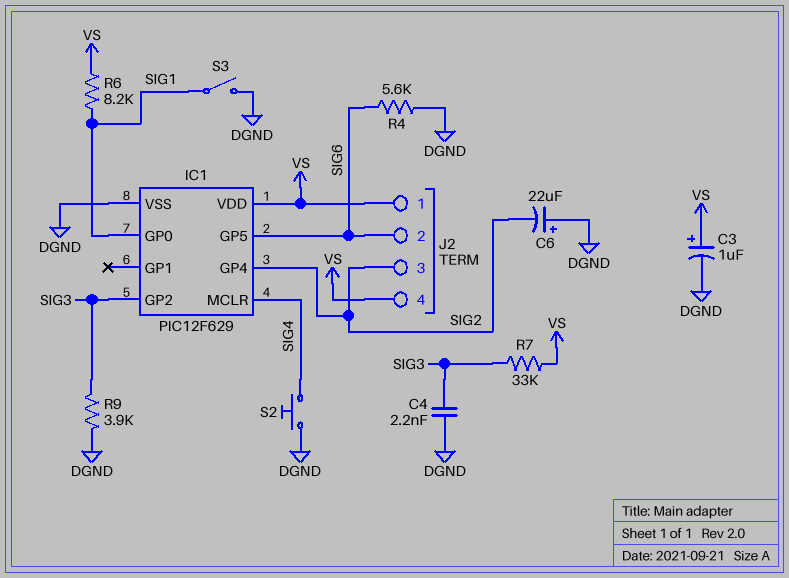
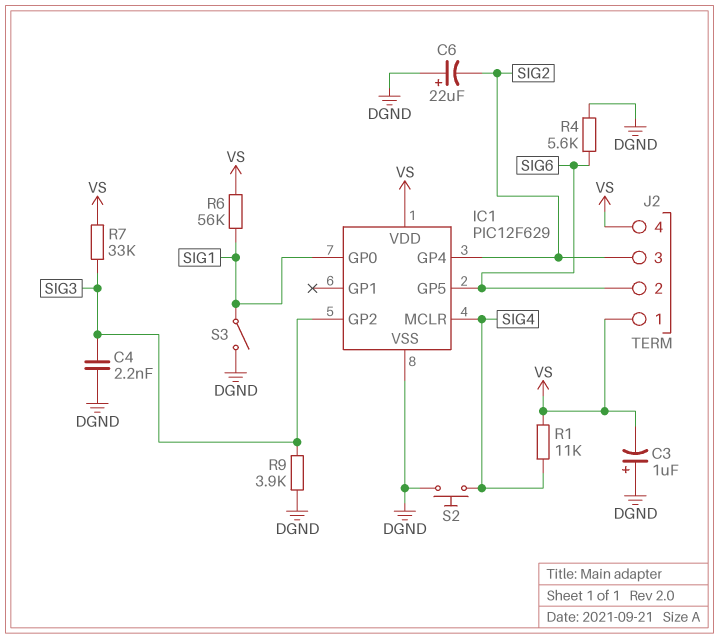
C3: 1uF (plus VS, minus DGND) -> 1uF (plus DGND, minus VS)
R1: none -> 11k (SIG4, VS)
R6: 8.2k (SIG1, VS) -> 56k (SIG1, VS)

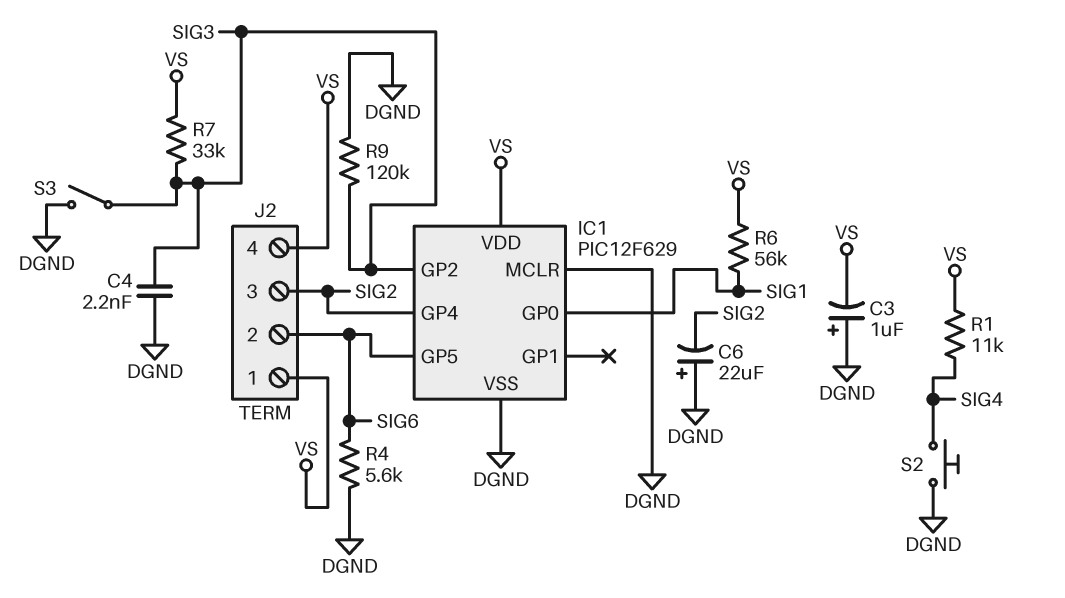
IC1 pin MCLR: SIG4 -> DGND
R9: 3.9k (DGND, SIG3) -> 120k (DGND, SIG3)
S3: switch (DGND, SIG1) -> switch (DGND, SIG3)

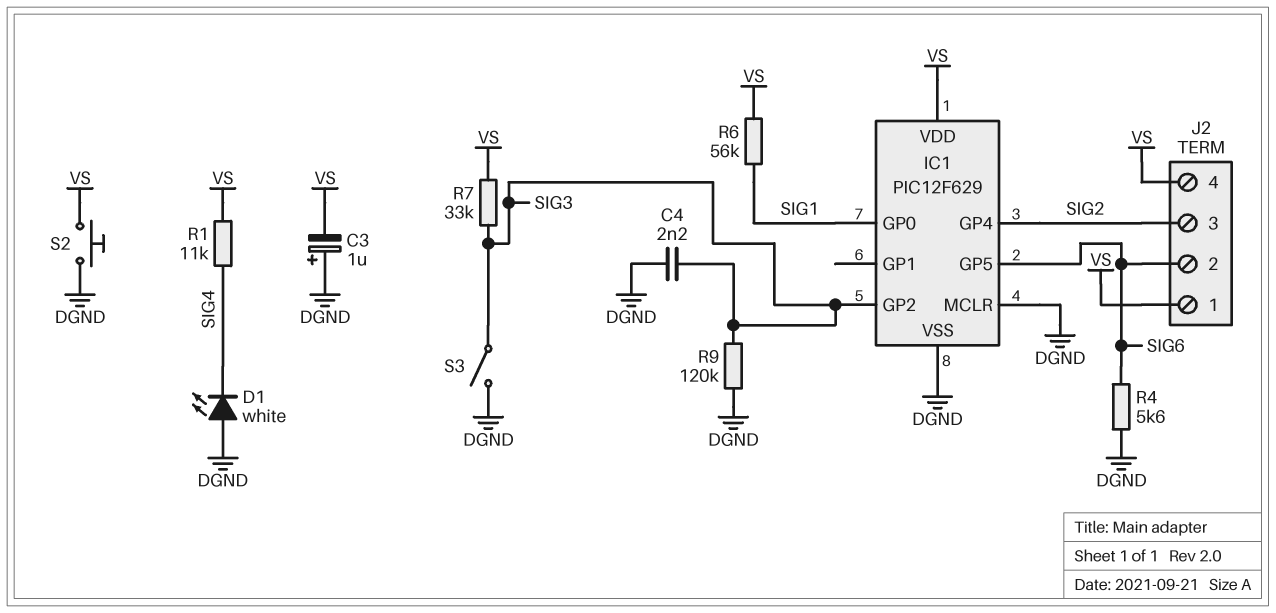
C6: 22uF (plus DGND, minus SIG2) -> none
D1: none -> LED white (A DGND, K SIG4)
S2: button (DGND, SIG4) -> button (DGND, VS)

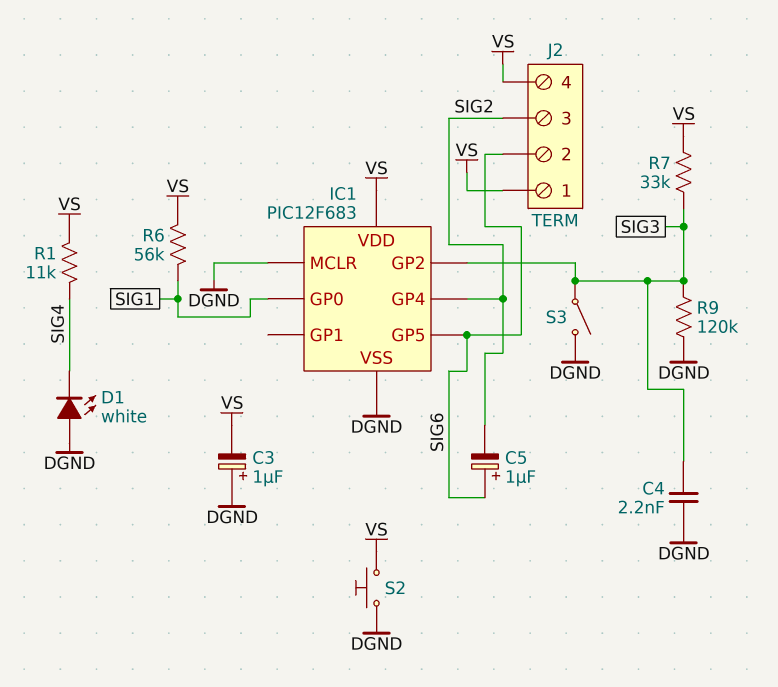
C5: none -> 1uF (plus SIG6, minus SIG2)
IC1: PIC12F629 -> PIC12F683
R4: 5.6k (DGND, SIG6) -> none

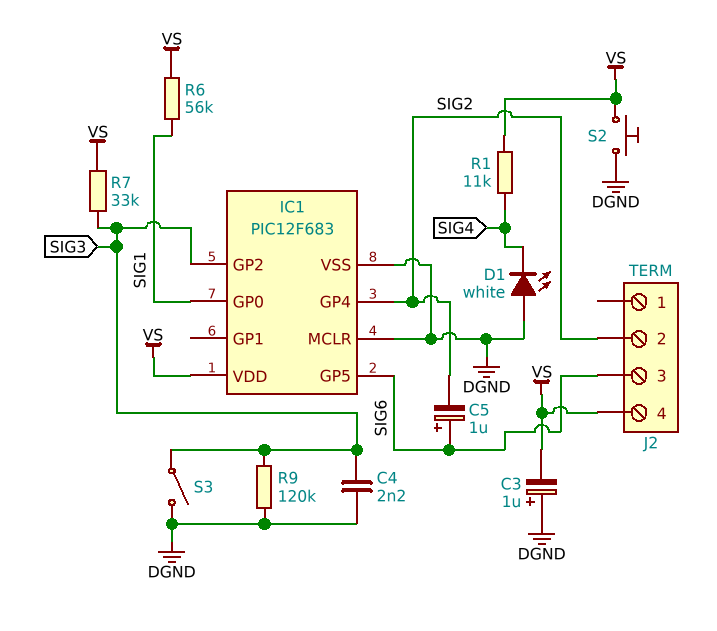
J2 pin 1: VS -> none
J2 pin 2: SIG6 -> SIG2
J2 pin 3: SIG2 -> SIG6

